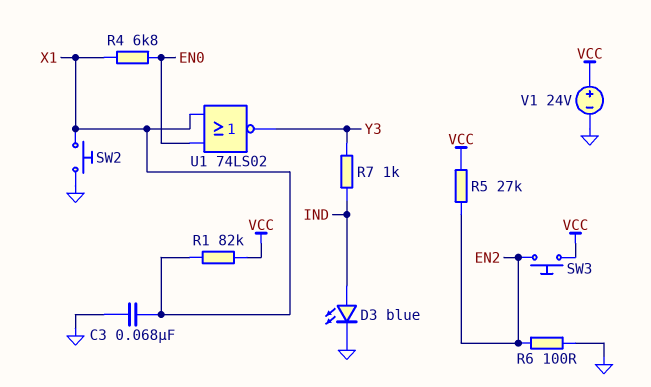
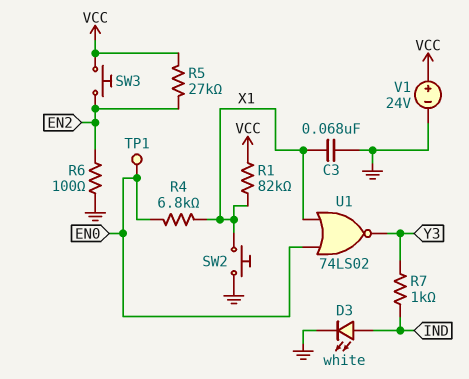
D3: LED blue (A IND, K GND) -> LED white (A IND, K GND)
TP1: none -> test point (EN0)

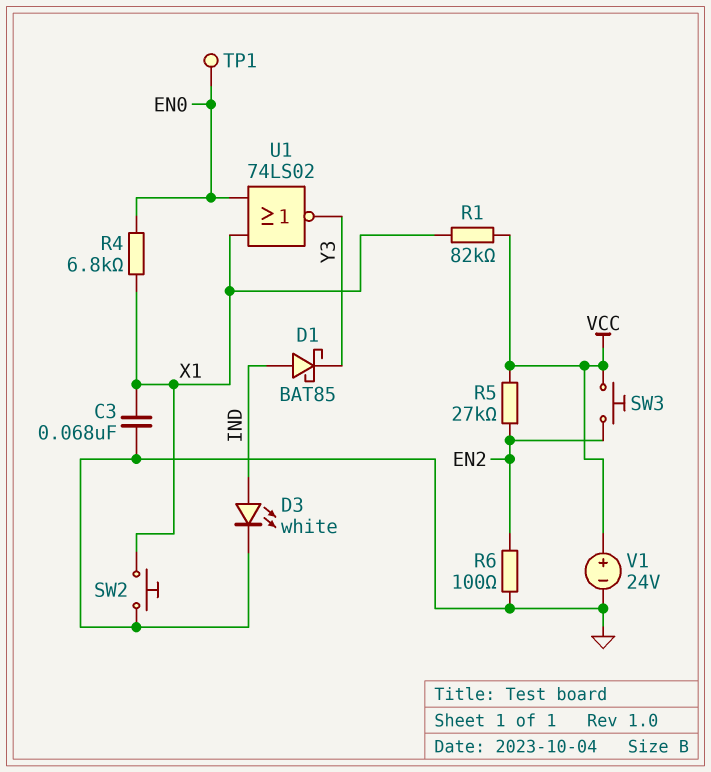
D1: none -> schottky BAT85 (A IND, K Y3)
R7: 1k (IND, Y3) -> none

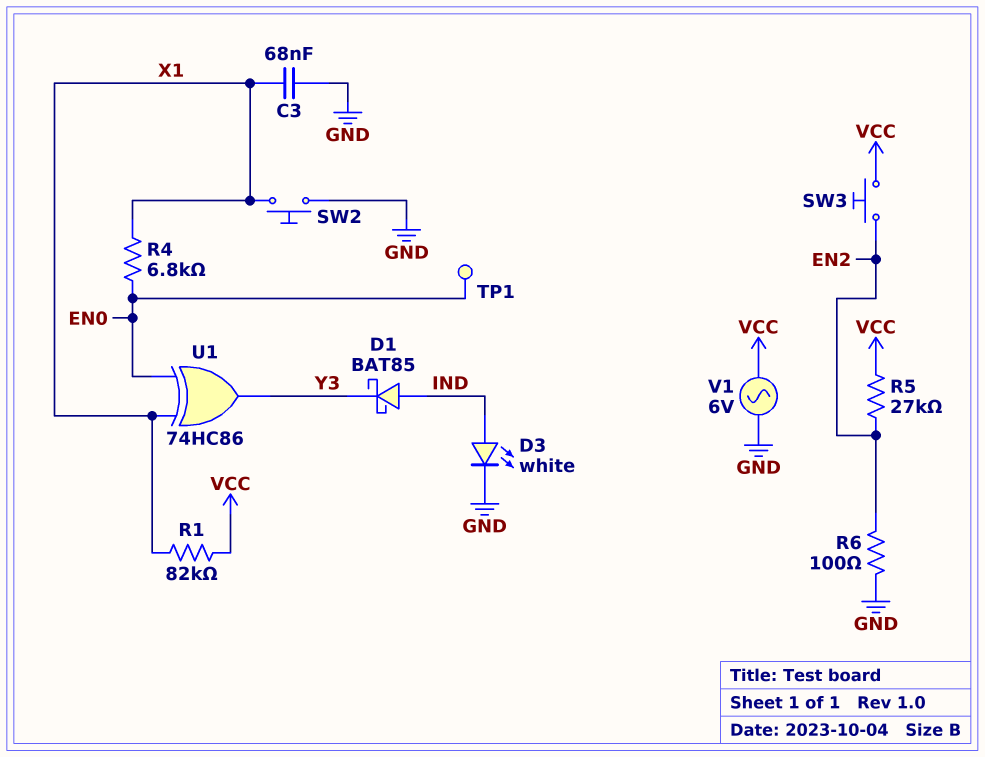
U1: NOR 74LS02 (in EN0, in X1, out Y3) -> XOR 74HC86 (in EN0, in X1, out Y3)
V1: 24V (plus VCC, minus GND) -> AC 6V (GND, VCC)

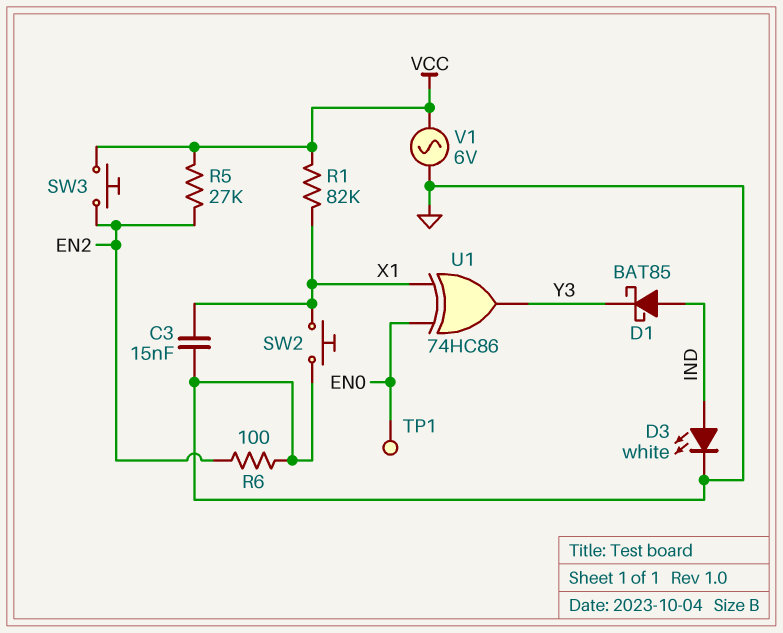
C3: 68nF (GND, X1) -> 15nF (GND, X1)
R4: 6.8k (EN0, X1) -> none

